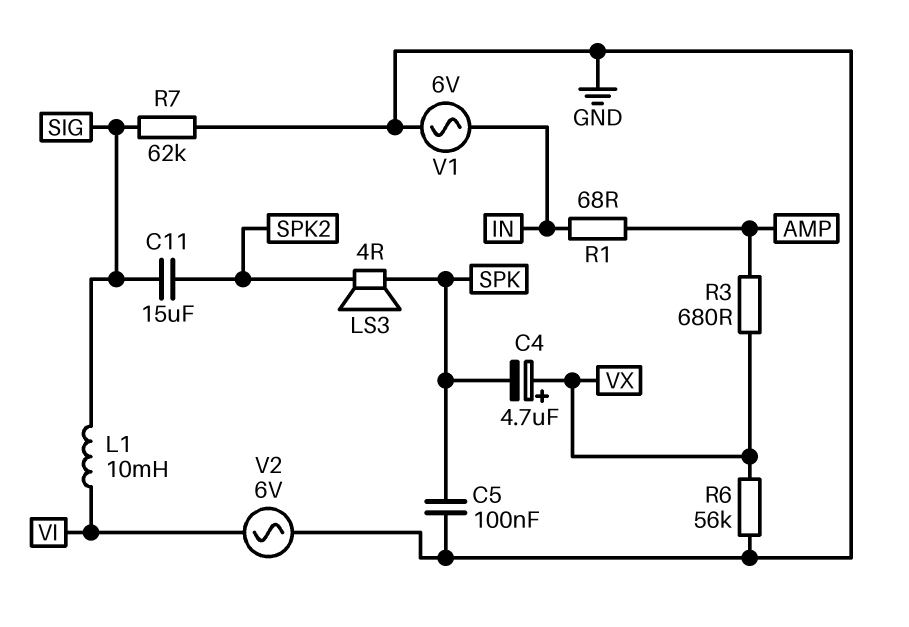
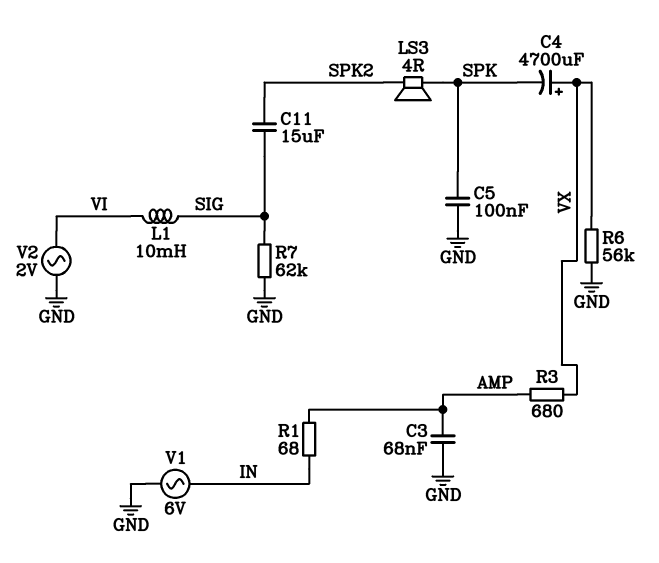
C3: none -> 68nF (AMP, GND)
C4: 4.7uF (plus VX, minus SPK) -> 4700uF (plus VX, minus SPK)
V2: AC 6V (GND, VI) -> AC 2V (GND, VI)

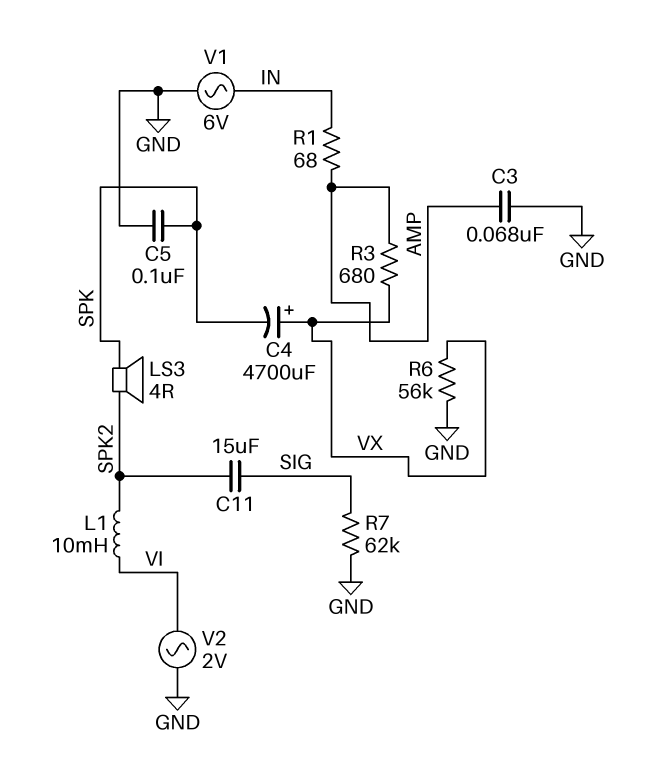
L1: 10mH (SIG, VI) -> 10mH (SPK2, VI)

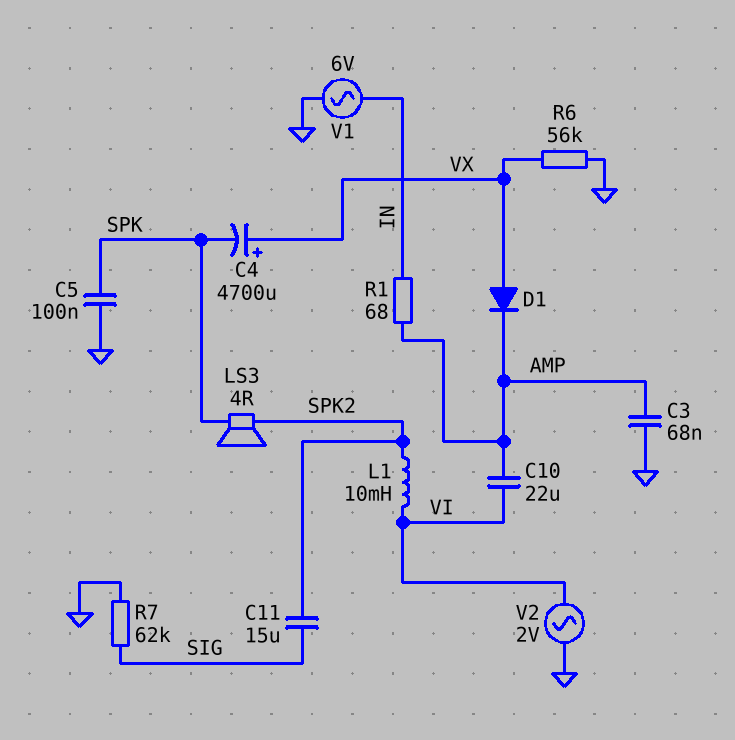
C10: none -> 22uF (AMP, VI)
D1: none -> diode (A VX, K AMP)
R3: 680 (AMP, VX) -> none

